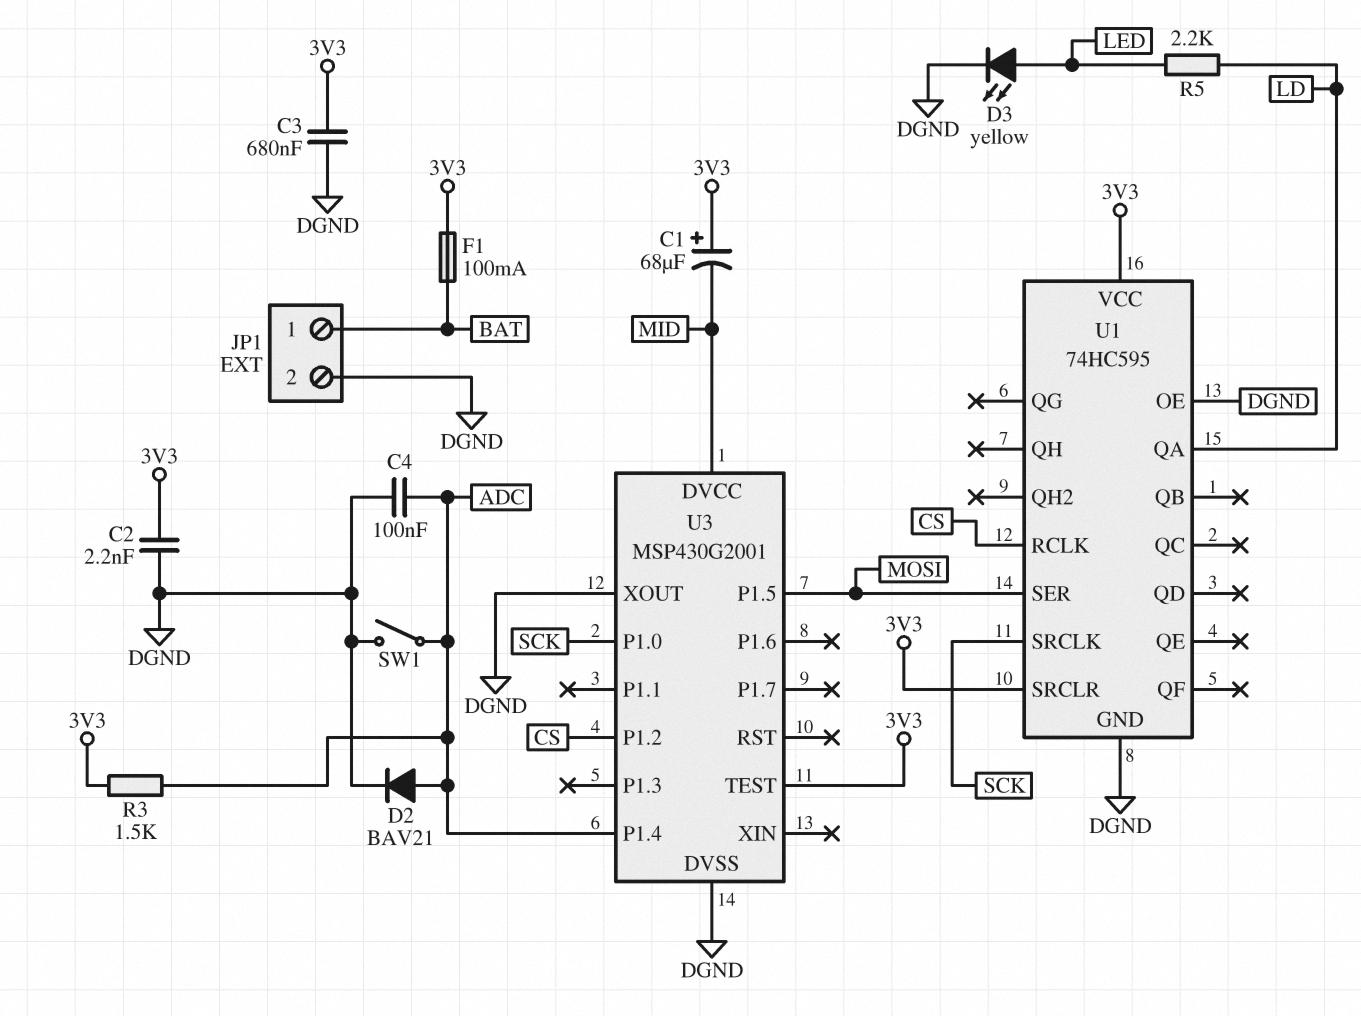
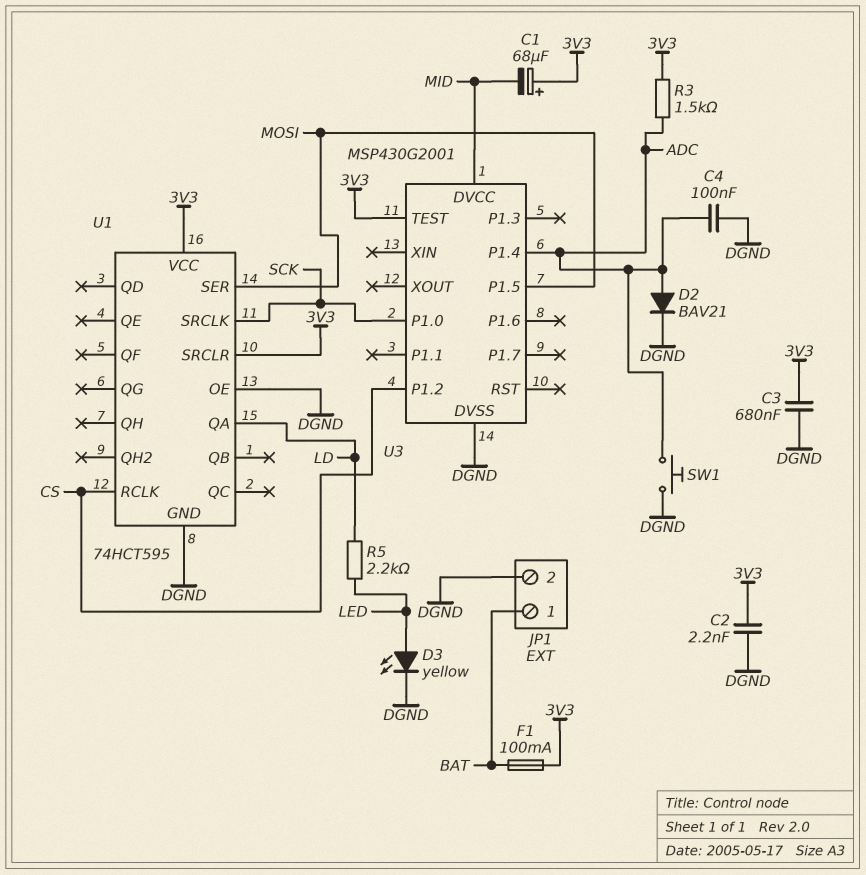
SW1: switch (ADC, DGND) -> button (ADC, DGND)
U1: 74HC595 -> 74HCT595
U3 pin XOUT: DGND -> none

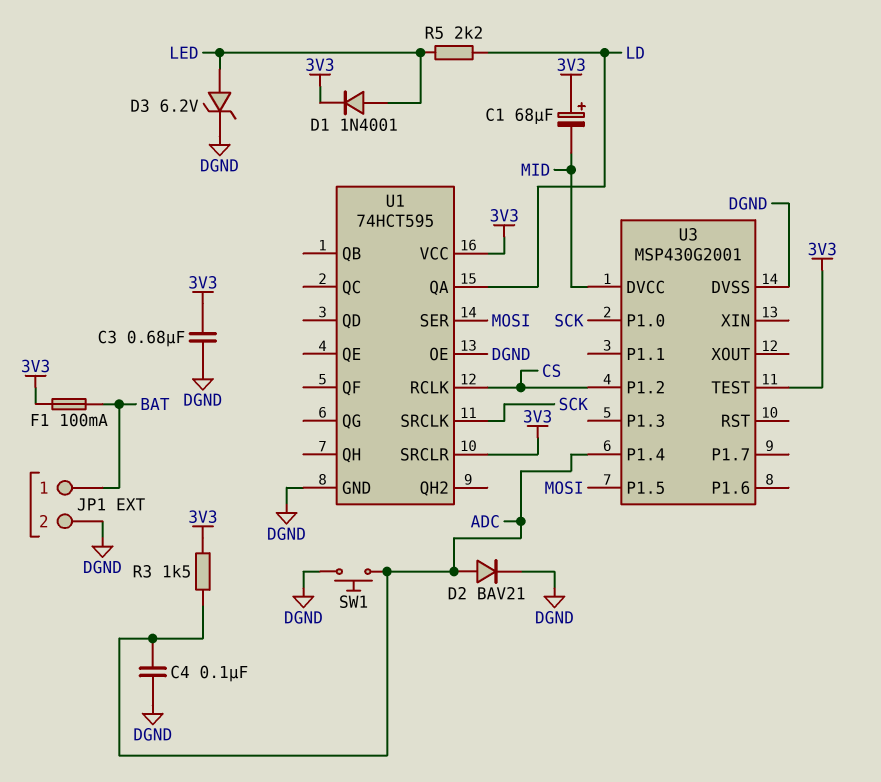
C2: 2.2nF (3V3, DGND) -> none
D1: none -> diode 1N4001 (A LED, K 3V3)
D3: LED yellow (A LED, K DGND) -> zener 6.2V (A LED, K DGND)

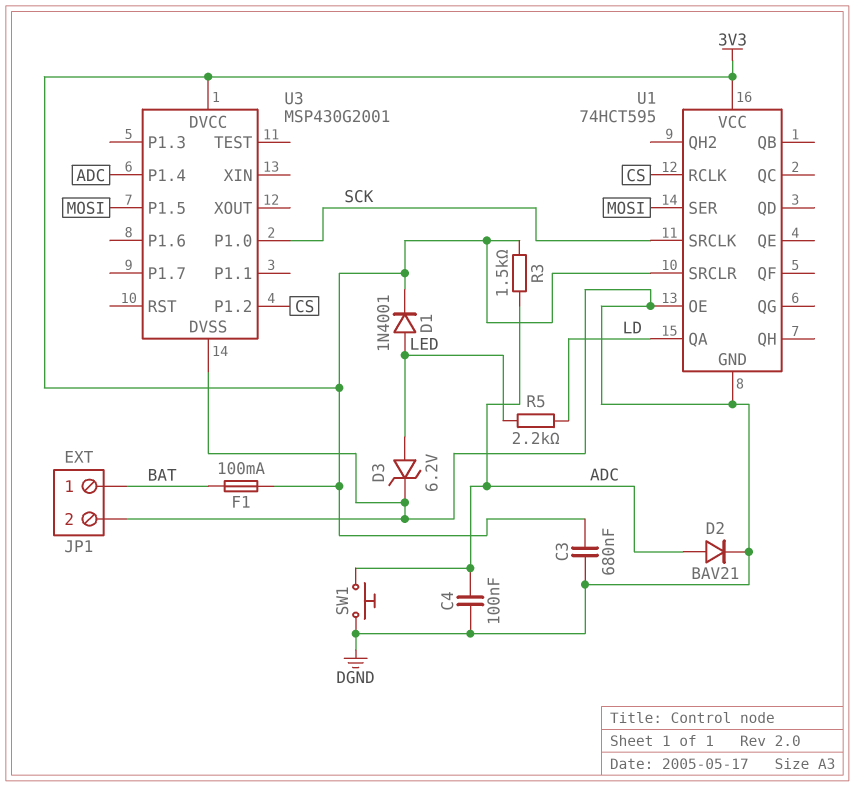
C1: 68uF (plus 3V3, minus MID) -> none
U3 pin DVCC: MID -> 3V3
U3 pin TEST: 3V3 -> none

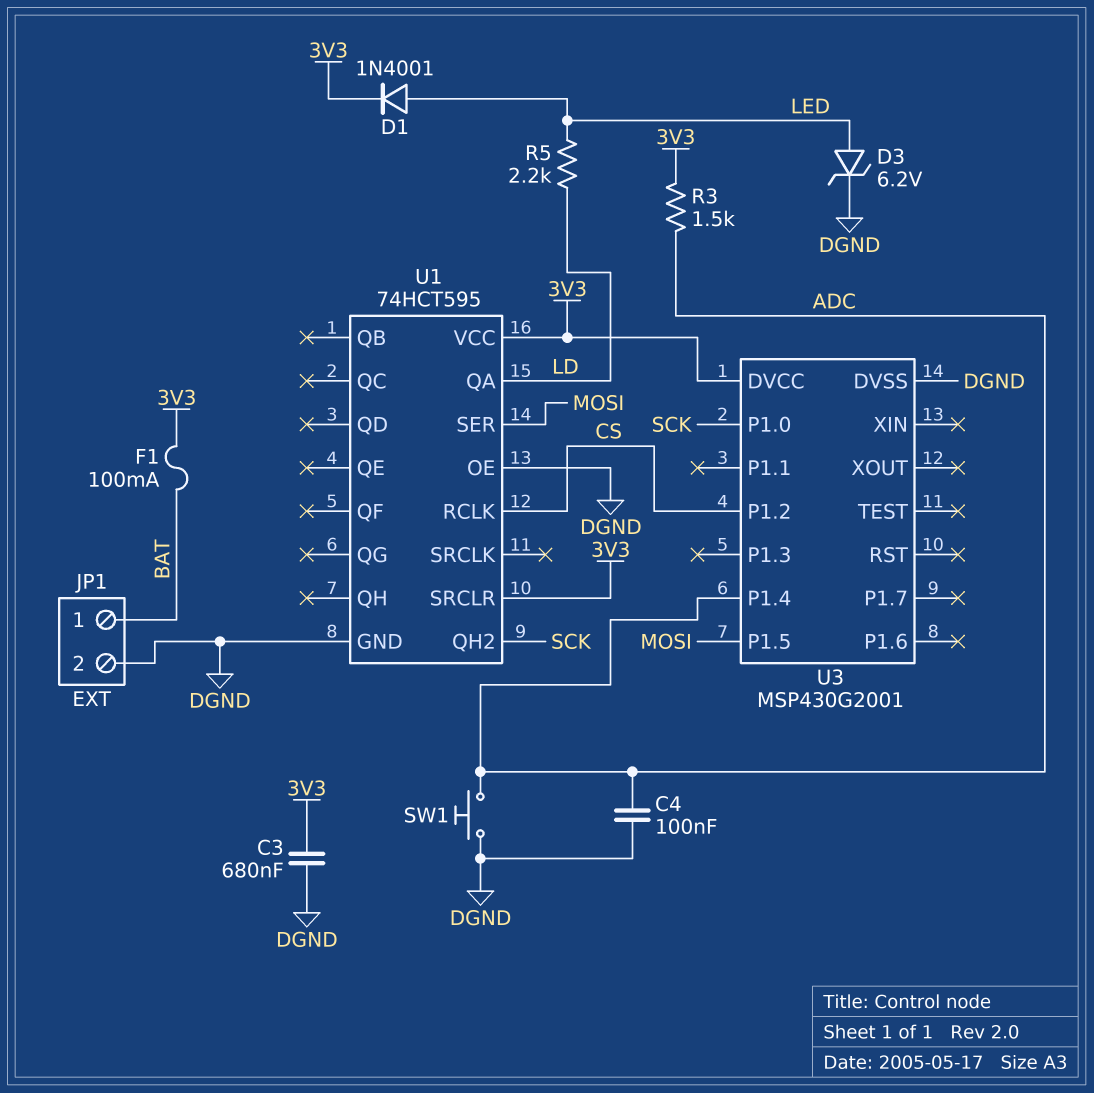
D2: diode BAV21 (A ADC, K DGND) -> none
U1 pin QH2: none -> SCK
U1 pin SRCLK: SCK -> none

